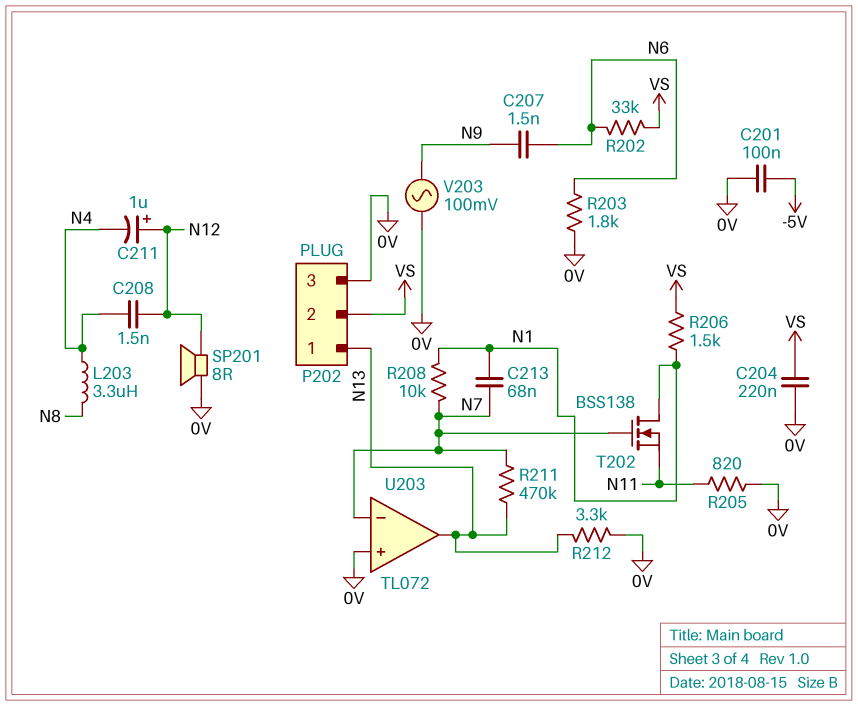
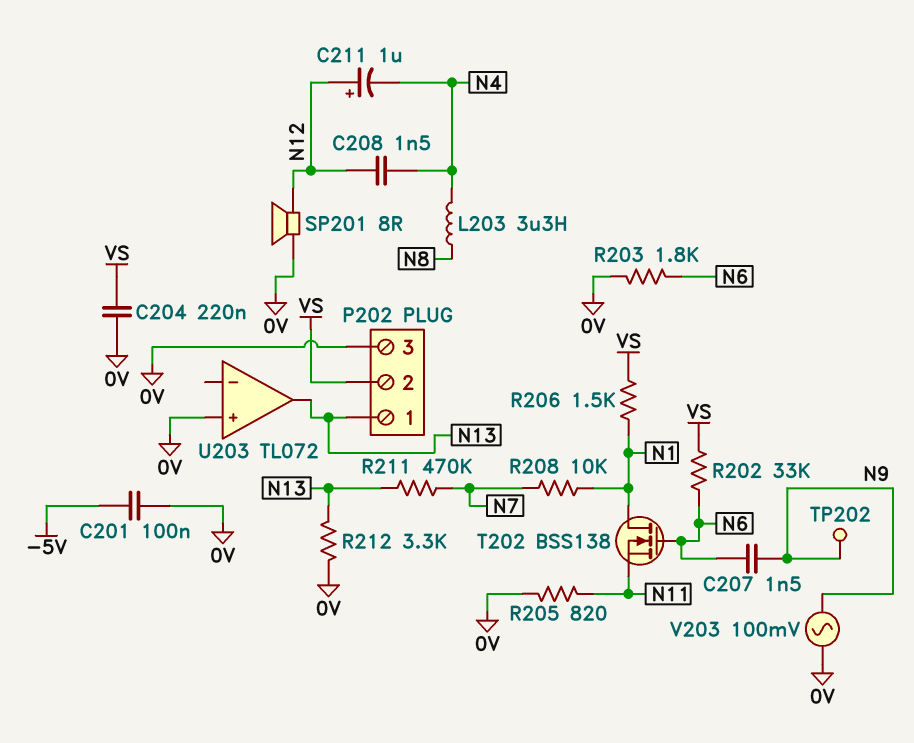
C213: 68nF (N1, N7) -> none
T202: NMOS BSS138 (G N7, D N1, S N11) -> NMOS BSS138 (G N6, D N1, S N11)
TP202: none -> test point (N9)
U203 pin in-: N7 -> none

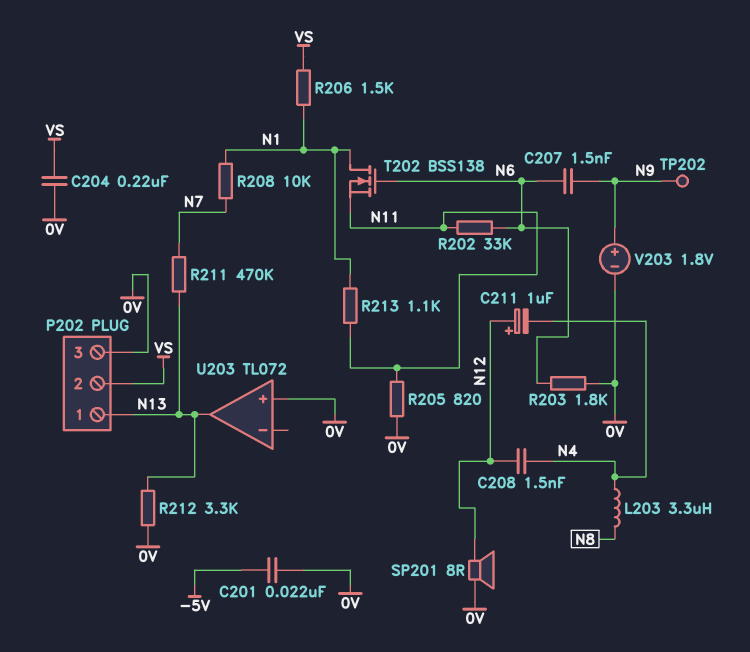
C201: 100nF (-5V, 0V) -> 22nF (-5V, 0V)
R202: 33k (N6, VS) -> 33k (N6, N11)
R213: none -> 1.1k (N1, N11)
V203: AC 100mV (0V, N9) -> 1.8V (plus N9, minus 0V)

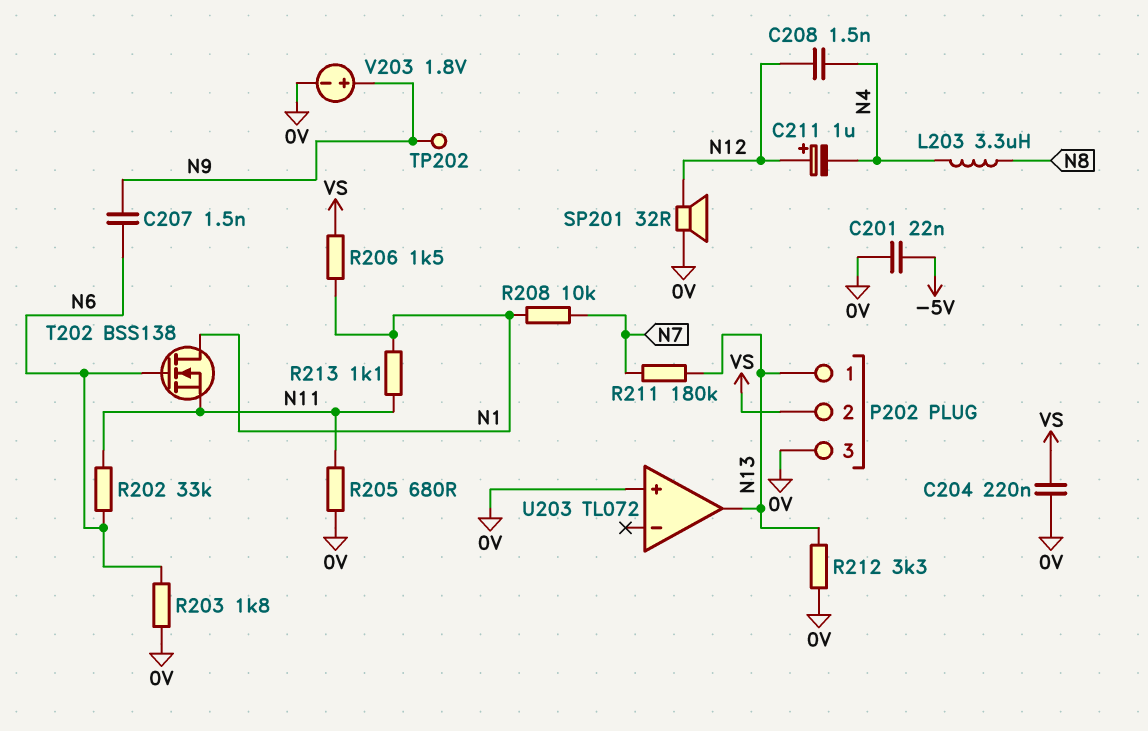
R205: 820 (0V, N11) -> 680 (0V, N11)
R211: 470k (N7, N13) -> 180k (N7, N13)
SP201: speaker 8R (0V, N12) -> speaker 32R (0V, N12)

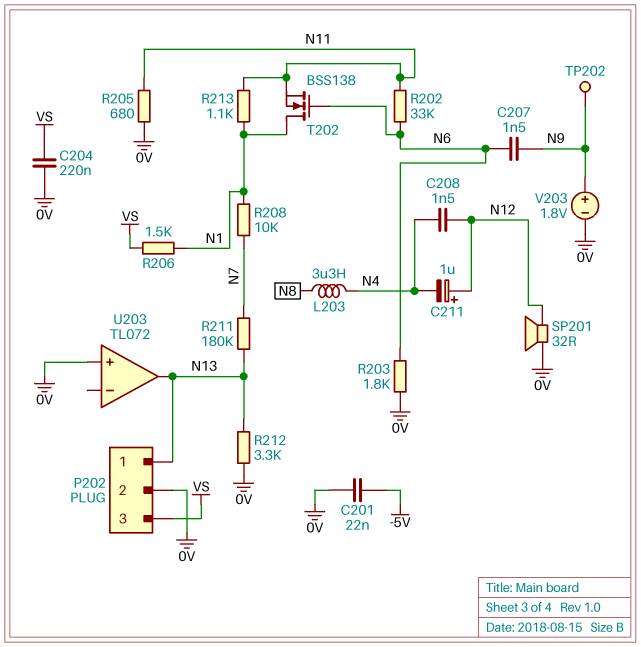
P202 pin 2: VS -> 0V
P202 pin 3: 0V -> VS

